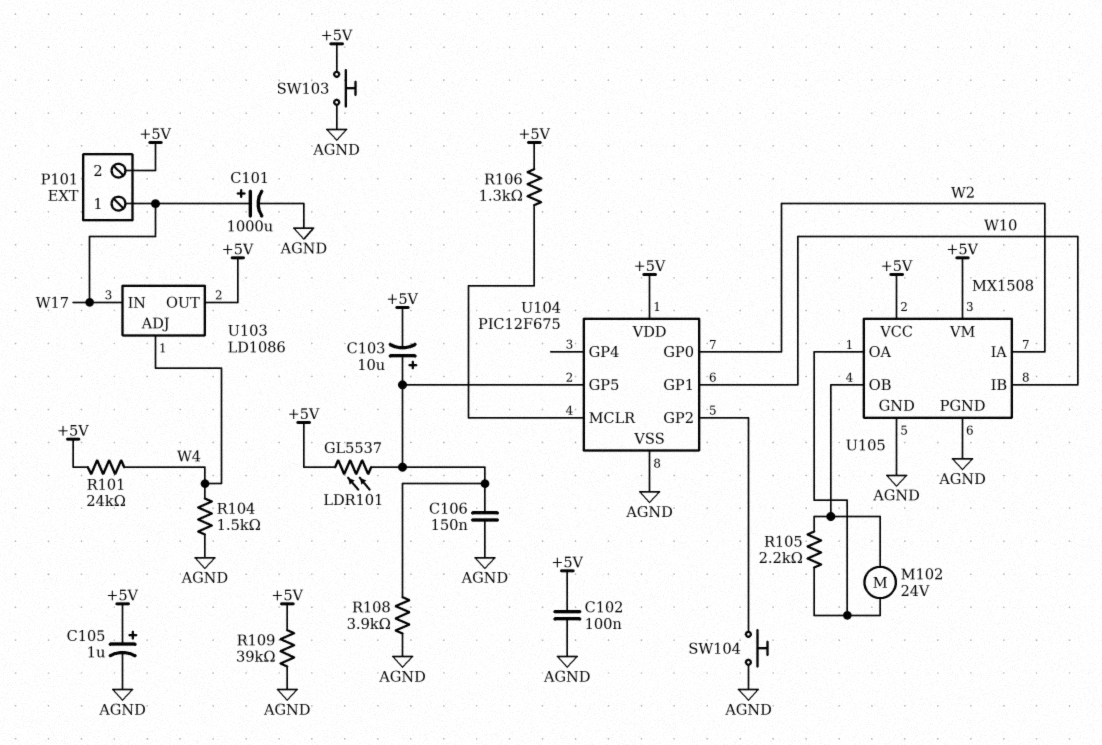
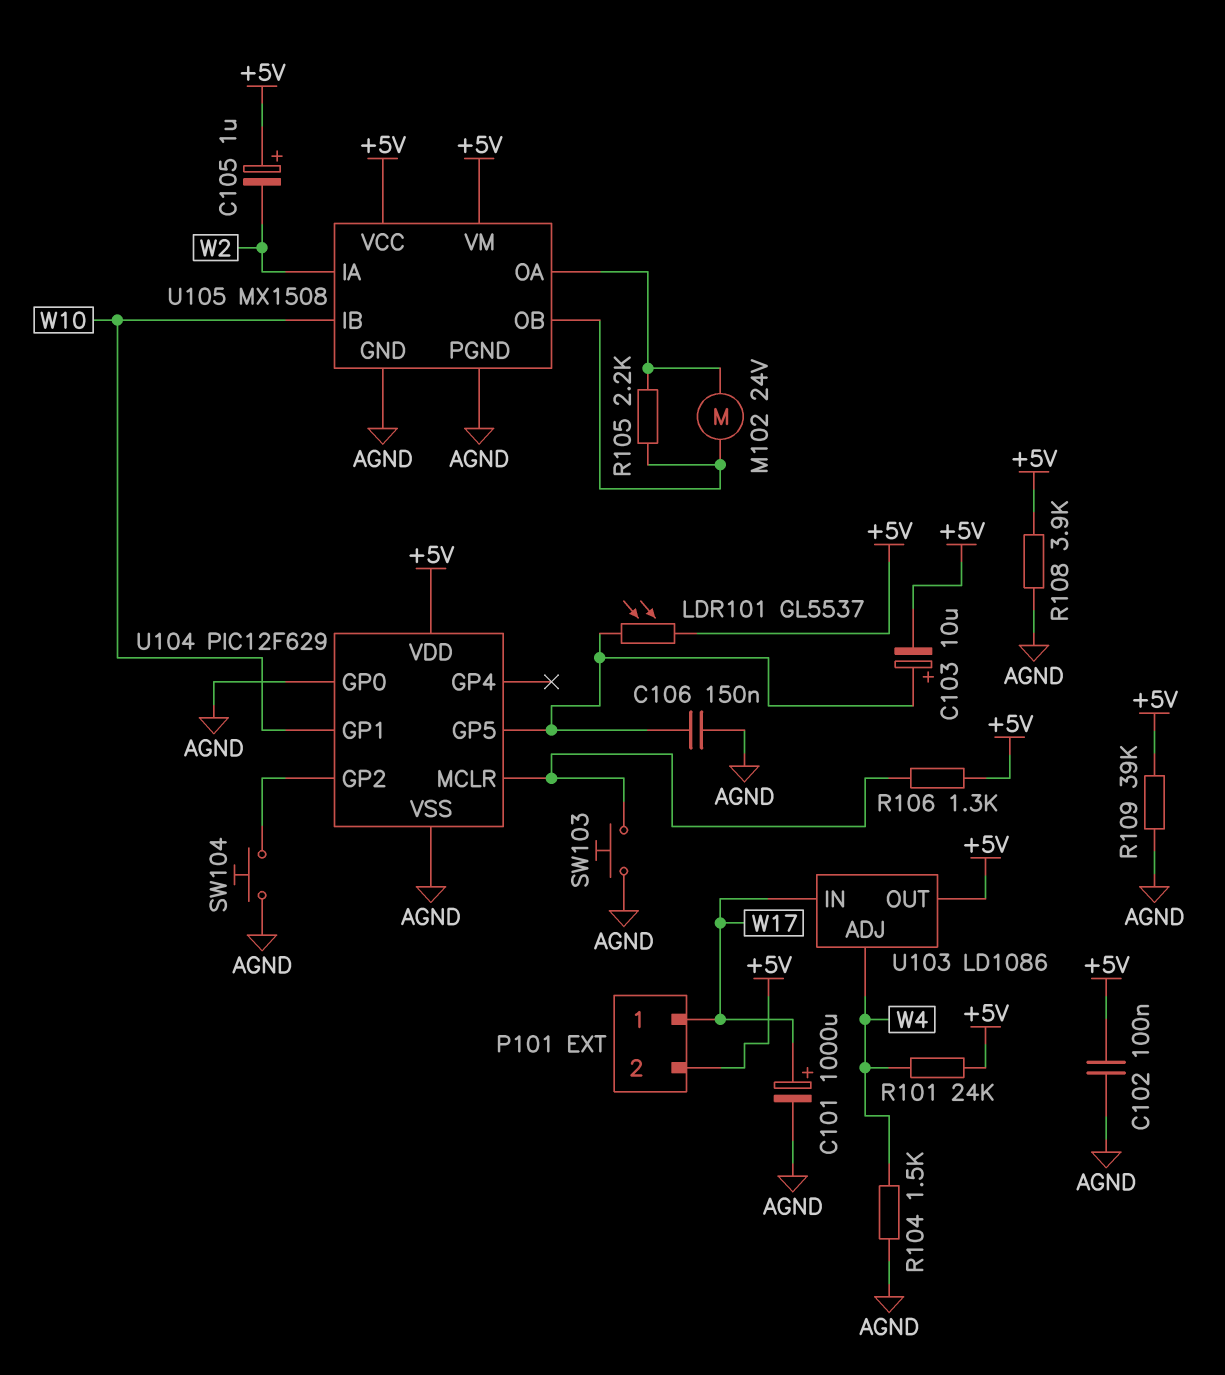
C105: 1uF (plus +5V, minus AGND) -> 1uF (plus +5V, minus W2)
R108: 3.9k (AGND, U104/GP5) -> 3.9k (+5V, AGND)
SW103: button (+5V, AGND) -> button (AGND, U104/MCLR)
U104: PIC12F675 -> PIC12F629
U104 pin GP0: W2 -> AGND

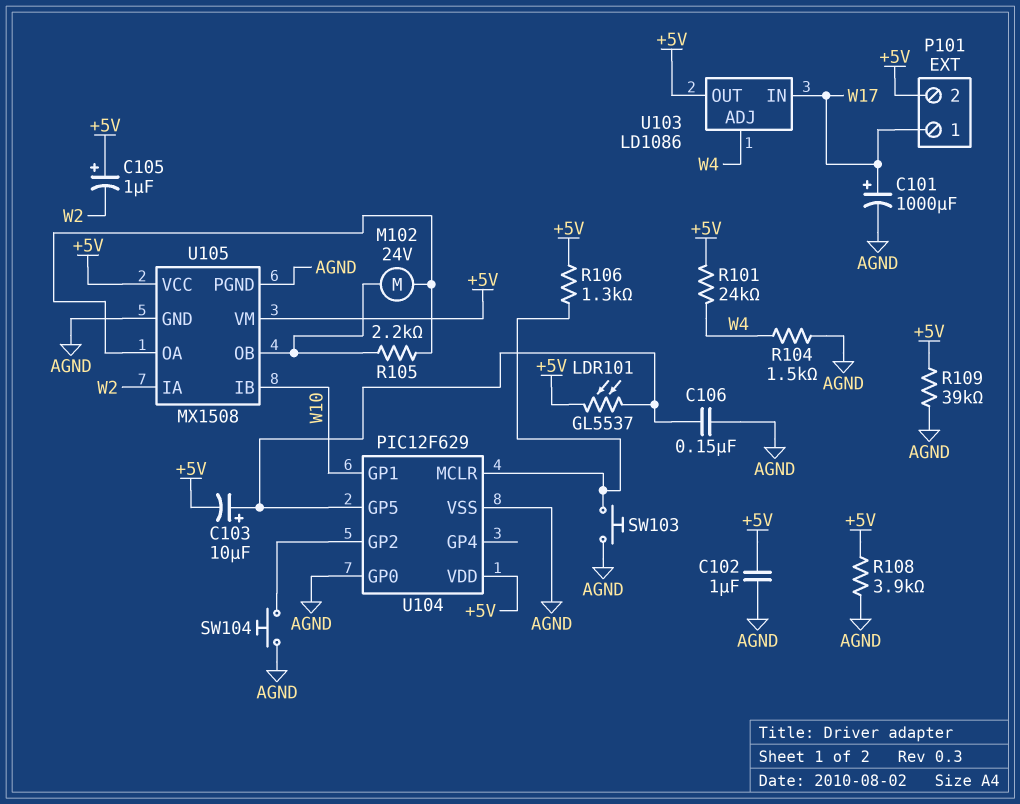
C102: 100nF (+5V, AGND) -> 1uF (+5V, AGND)

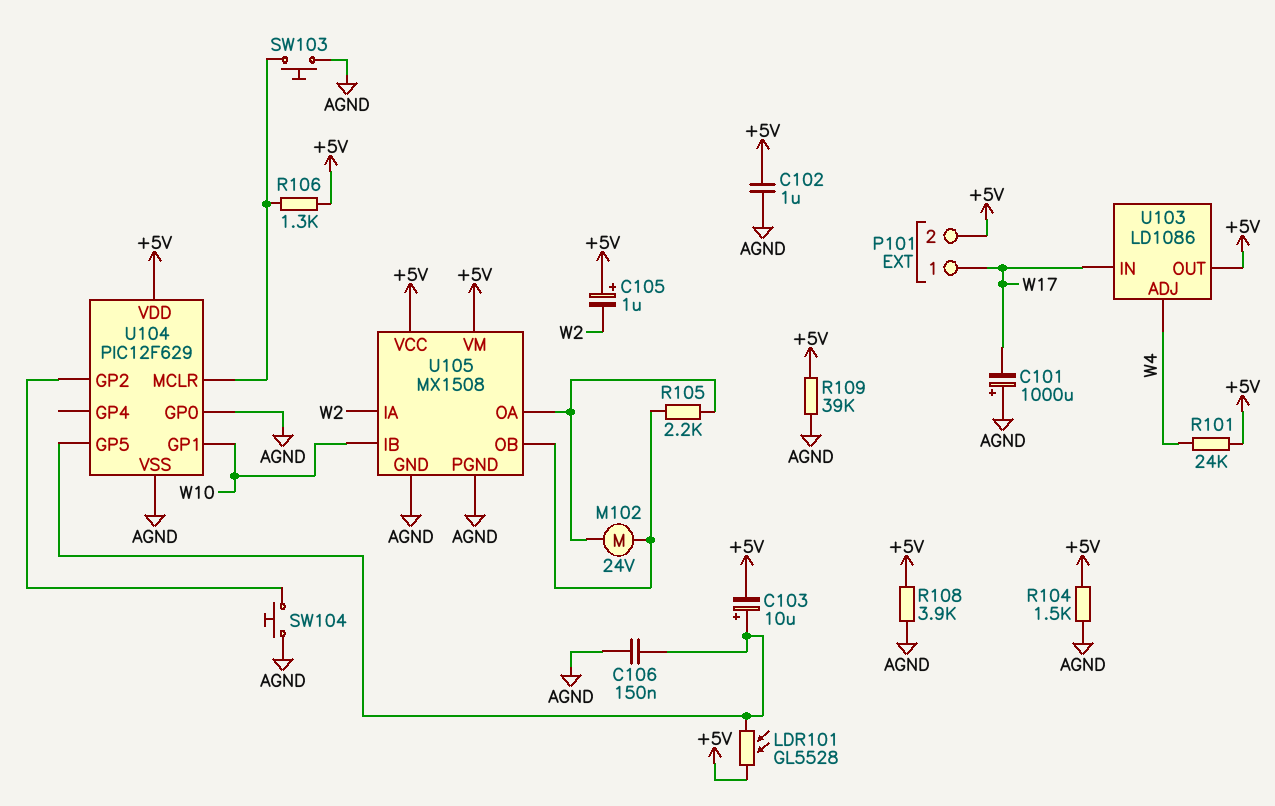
C101: 1000uF (plus W17, minus AGND) -> 1000uF (plus AGND, minus W17)
LDR101: GL5537 (+5V, U104/GP5) -> GL5528 (+5V, U104/GP5)
R104: 1.5k (AGND, W4) -> 1.5k (+5V, AGND)

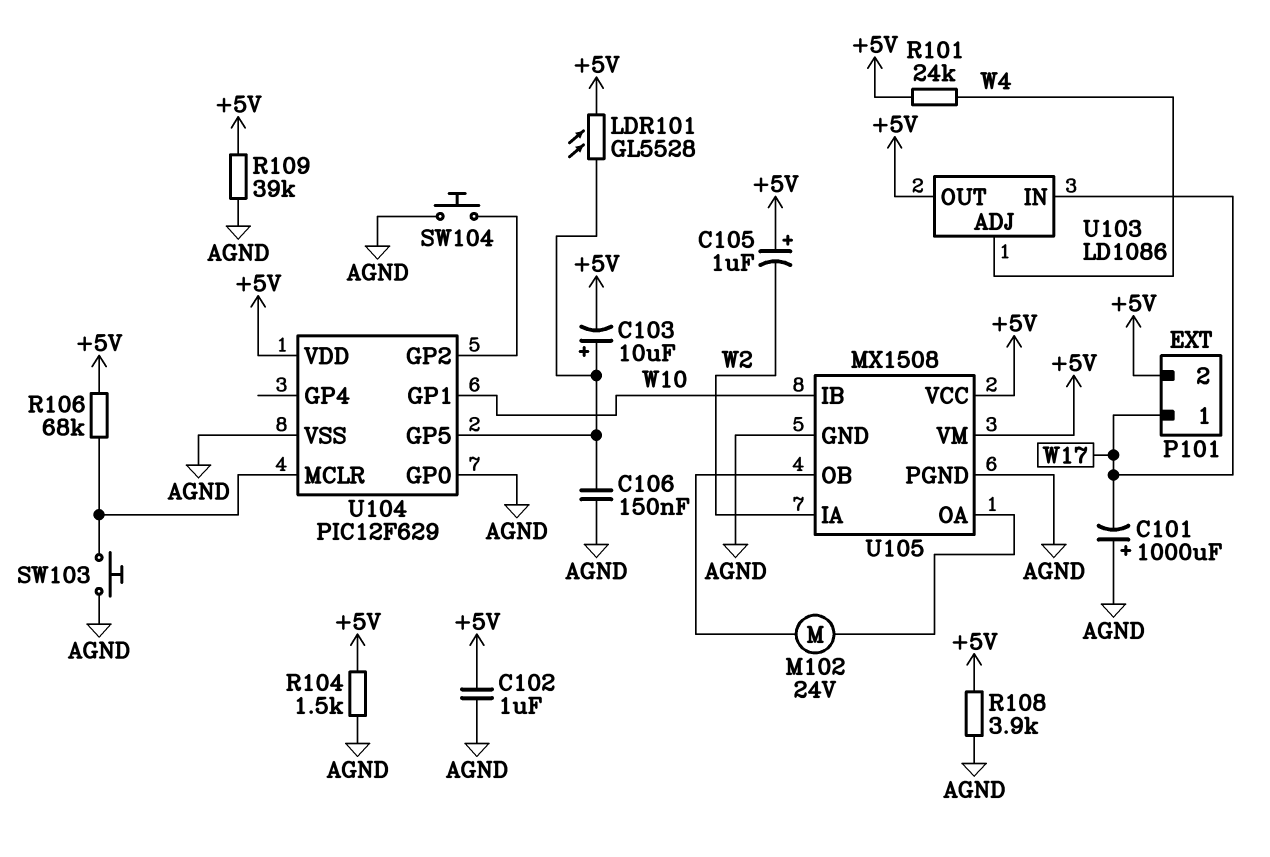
R105: 2.2k (U105/OA, U105/OB) -> none
R106: 1.3k (+5V, U104/MCLR) -> 68k (+5V, U104/MCLR)

